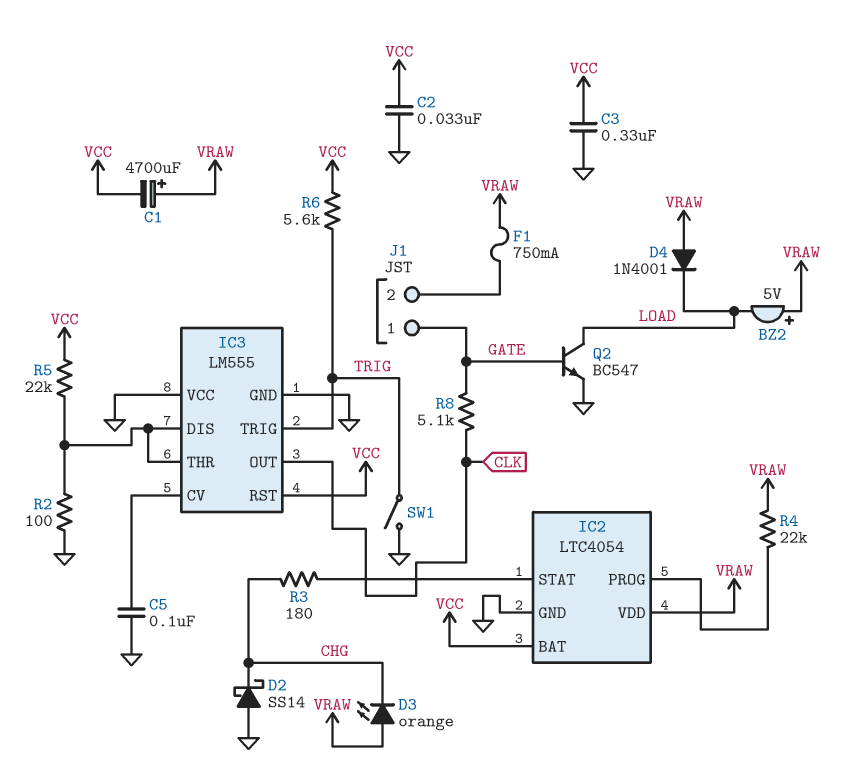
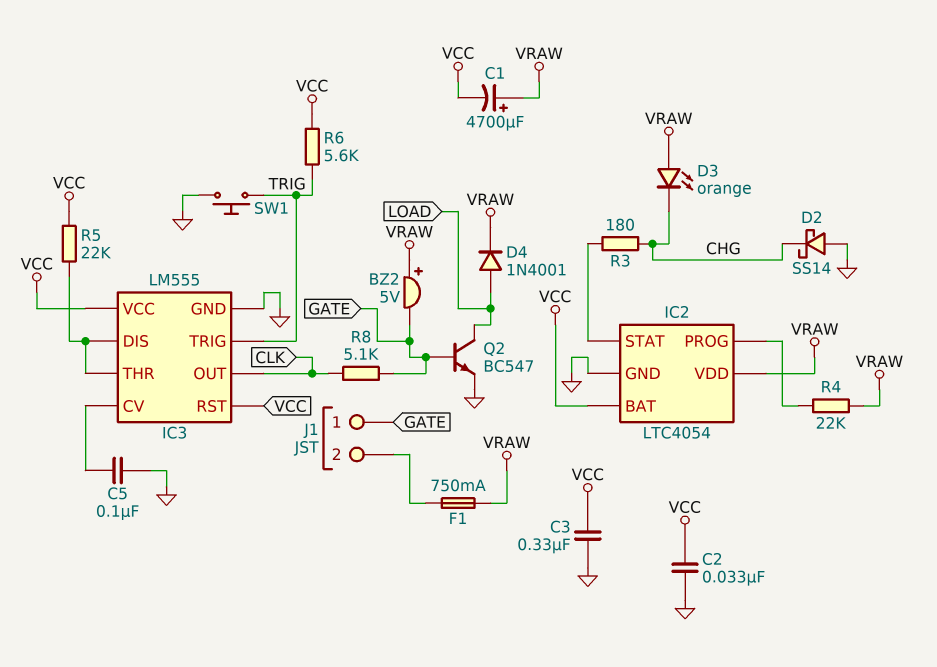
BZ2: buzzer 5V (plus VRAW, minus LOAD) -> buzzer 5V (plus VRAW, minus GATE)
D4: diode 1N4001 (A VRAW, K LOAD) -> diode 1N4001 (A LOAD, K VRAW)
IC3 pin VCC: GND -> VCC
R2: 100 (GND, IC3/DIS) -> none
SW1: switch (GND, TRIG) -> button (GND, TRIG)

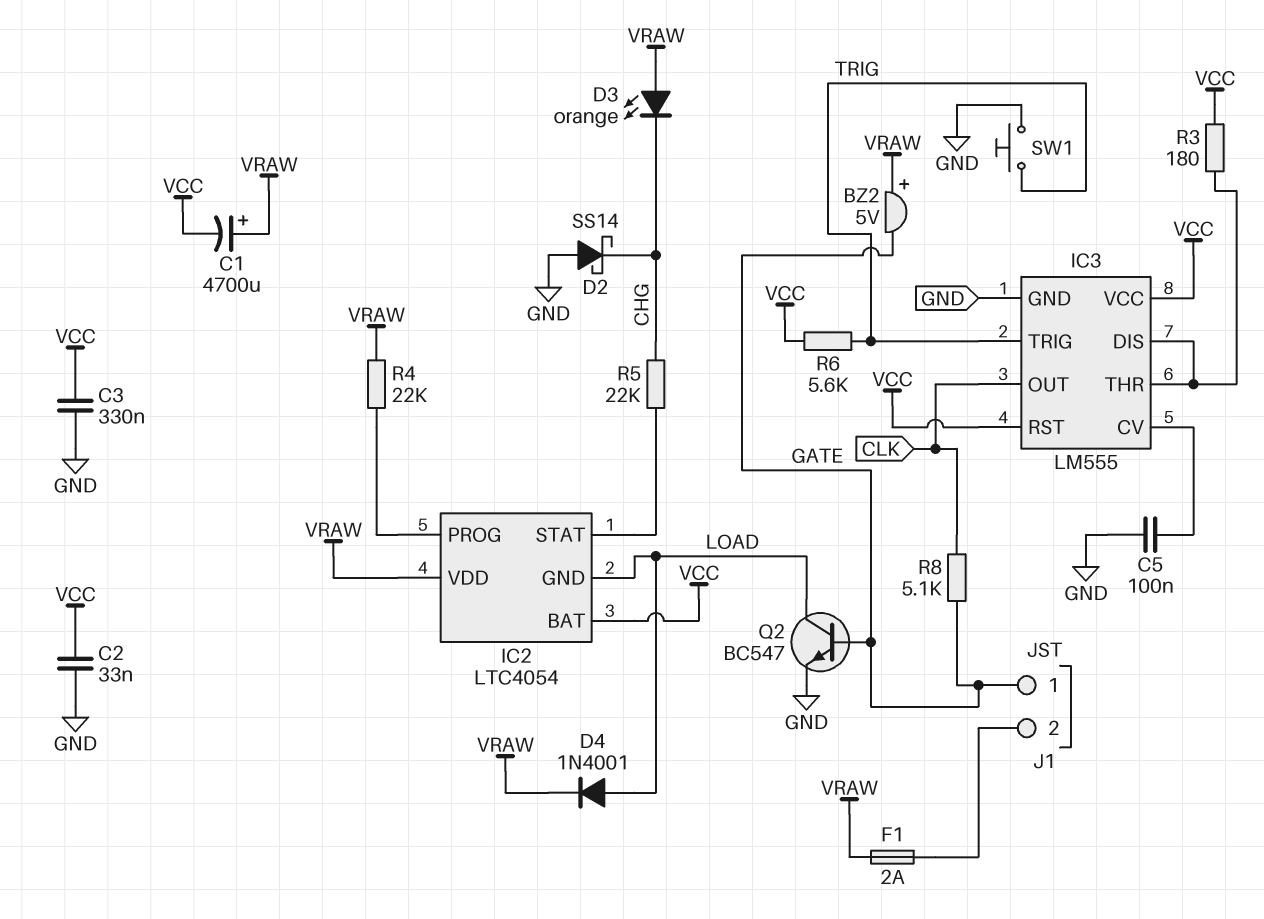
F1: 750mA (J1/2, VRAW) -> 2A (J1/2, VRAW)
IC2 pin GND: GND -> LOAD
R3: 180 (CHG, IC2/STAT) -> 180 (IC3/DIS, VCC)
R5: 22k (IC3/DIS, VCC) -> 22k (CHG, IC2/STAT)

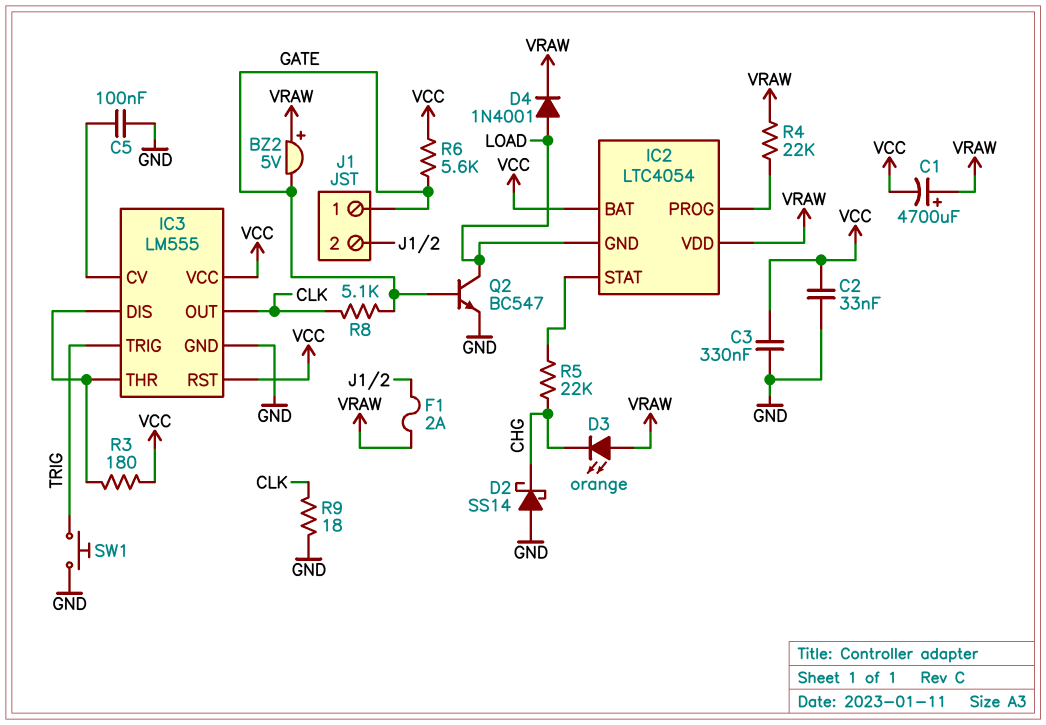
R6: 5.6k (TRIG, VCC) -> 5.6k (GATE, VCC)
R9: none -> 18 (CLK, GND)

